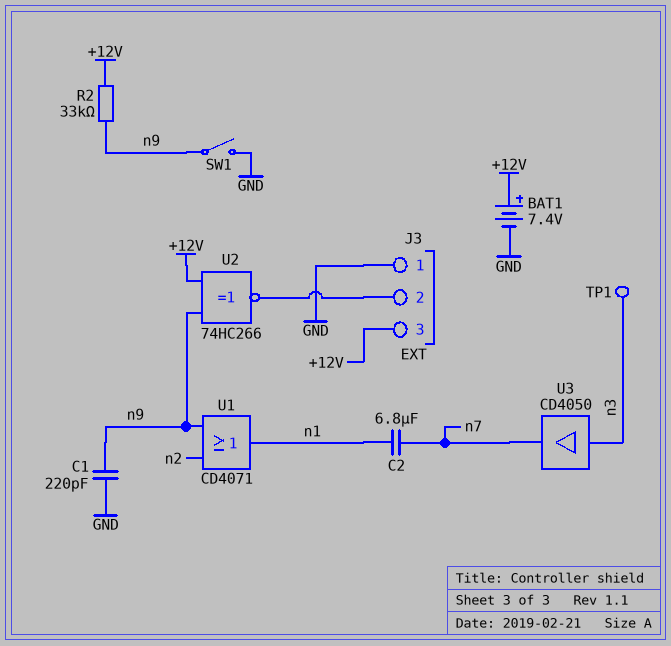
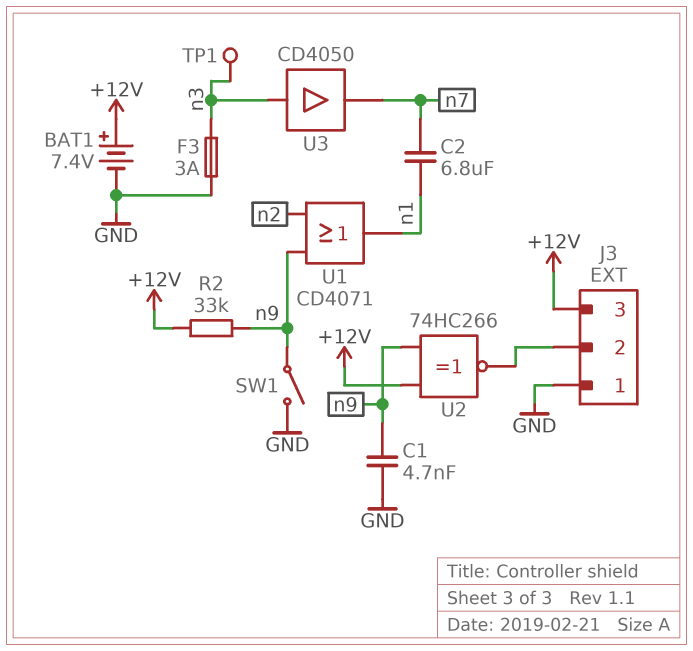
C1: 220pF (GND, n9) -> 4.7nF (GND, n9)
F3: none -> 3A (GND, n3)

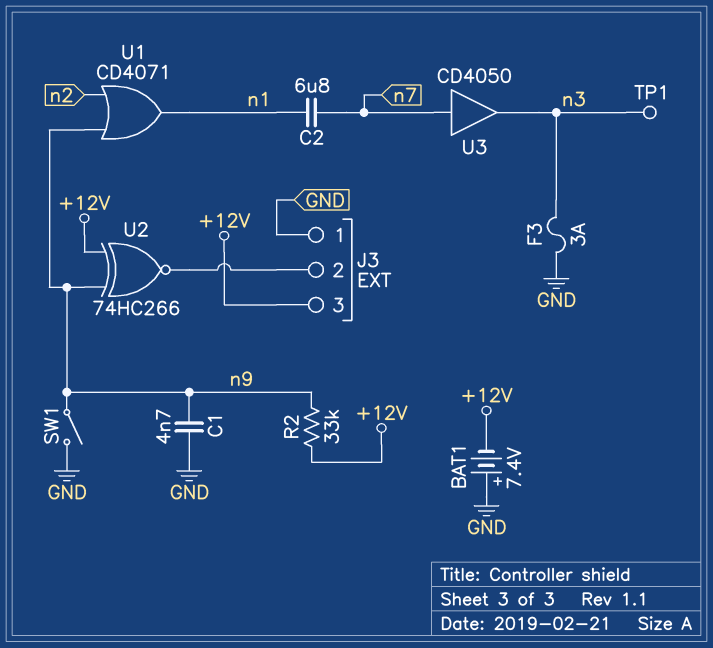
BAT1: 7.4V (plus +12V, minus GND) -> 7.4V (plus GND, minus +12V)
U3: buffer CD4050 (in n3, out n7) -> buffer CD4050 (in n7, out n3)

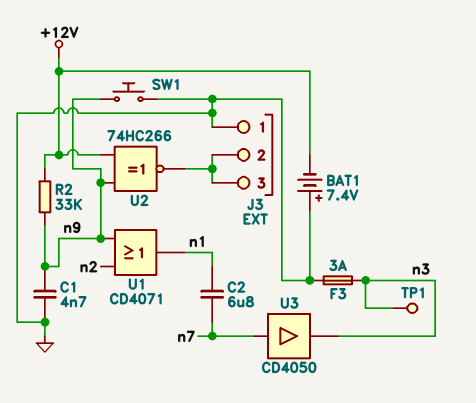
J3 pin 3: +12V -> J3/2
SW1: switch (GND, n9) -> button (GND, n9)

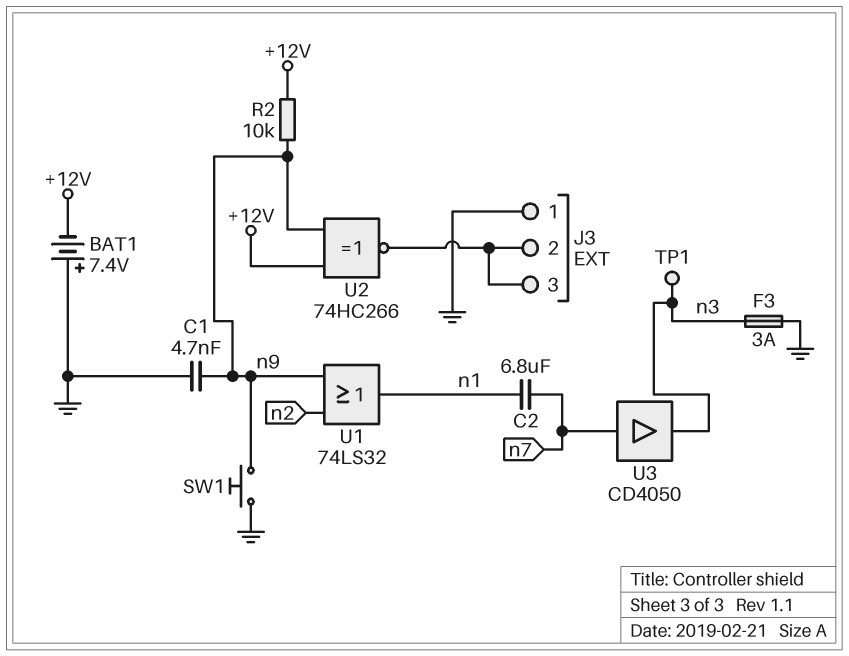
R2: 33k (+12V, n9) -> 10k (+12V, n9)
U1: OR CD4071 (in n2, in n9, out n1) -> OR 74LS32 (in n2, in n9, out n1)

